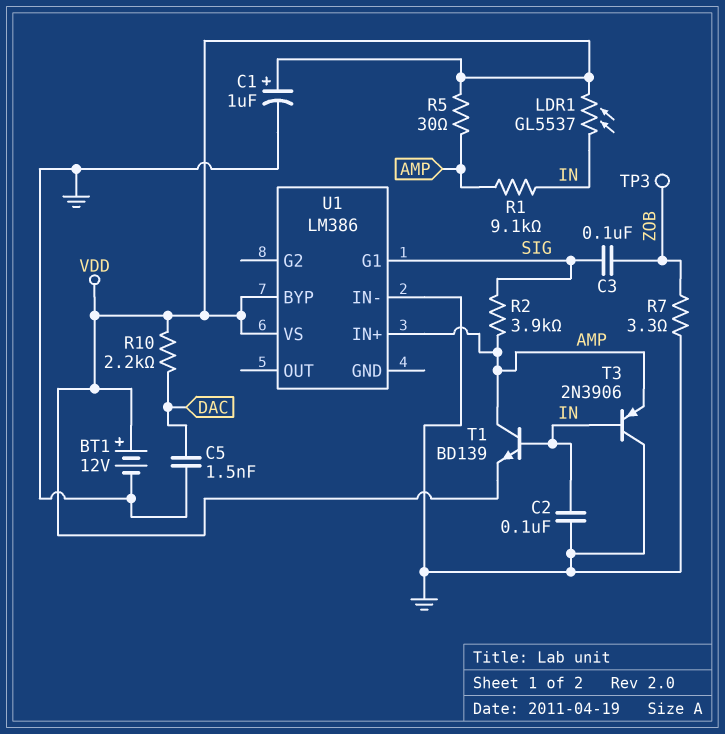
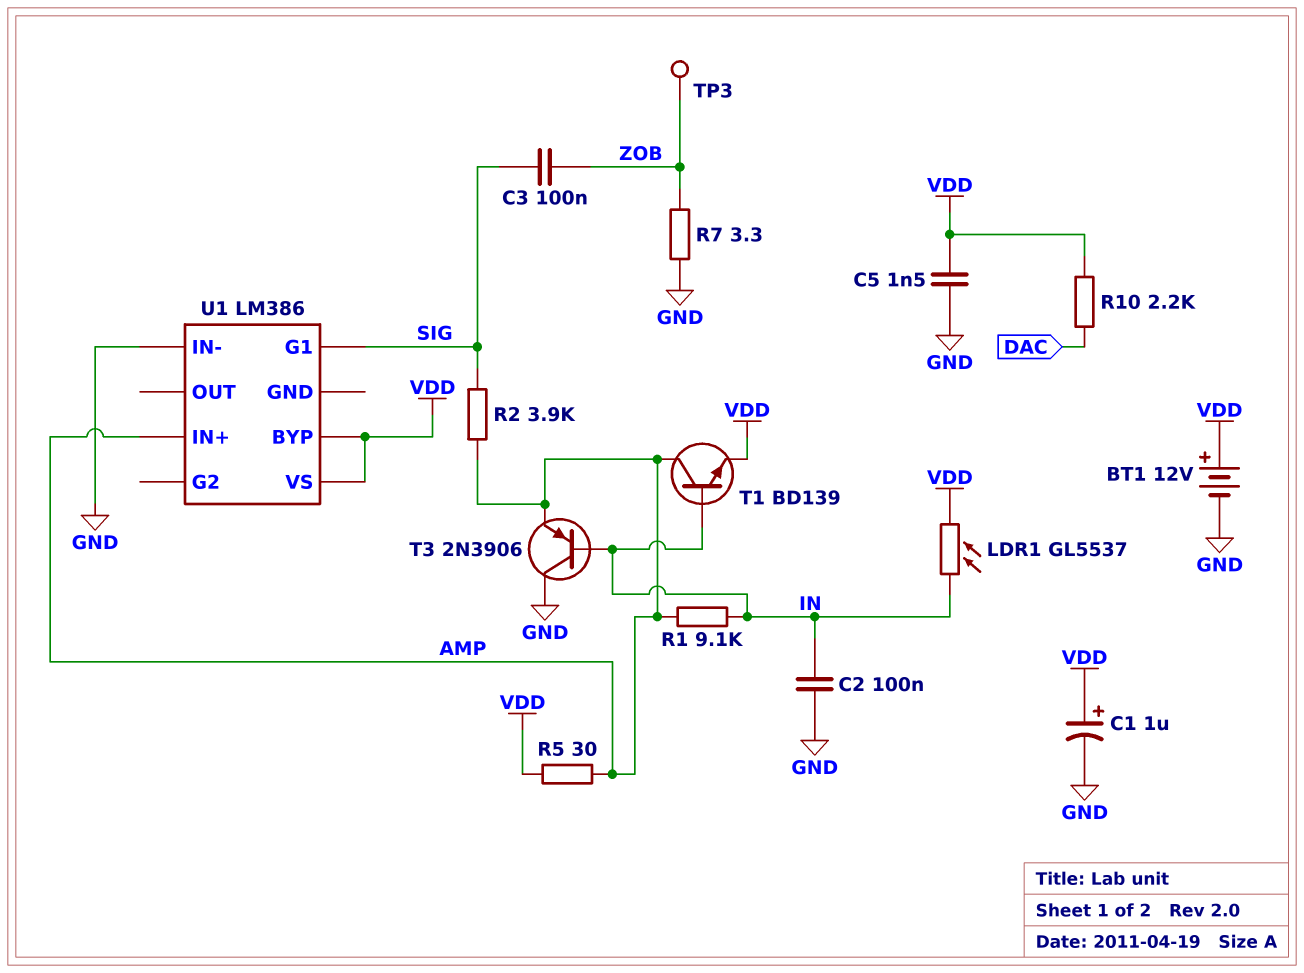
C5: 1.5nF (DAC, GND) -> 1.5nF (GND, VDD)

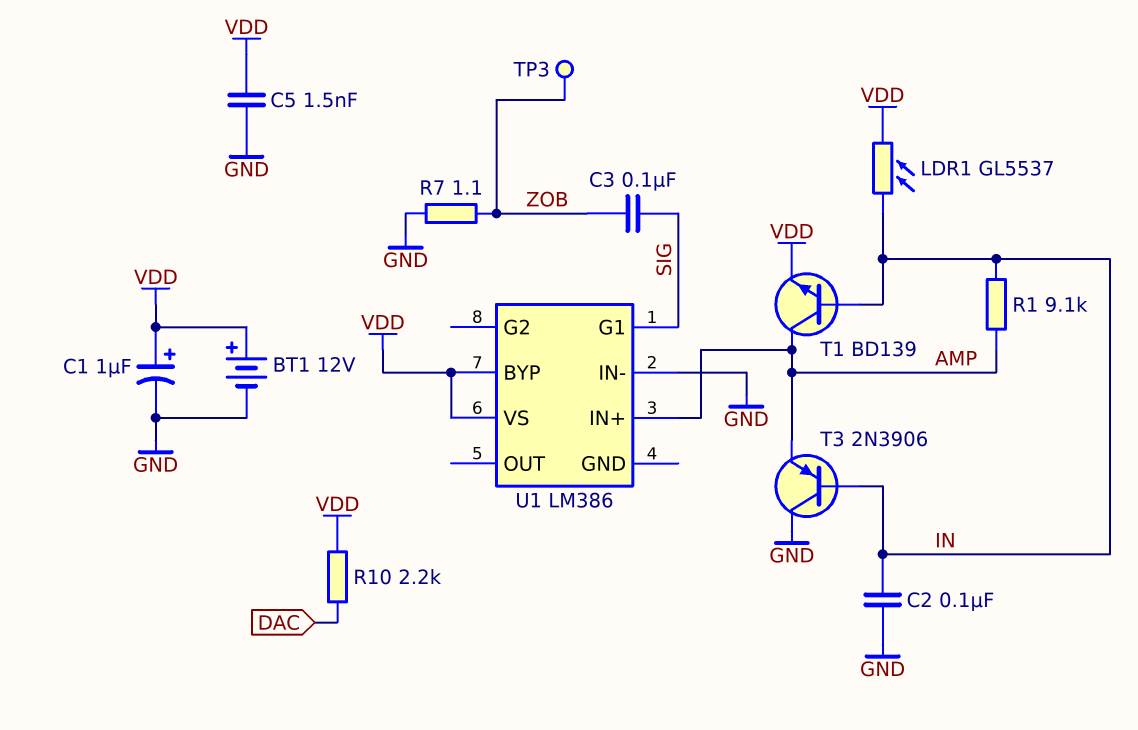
R2: 3.9k (AMP, SIG) -> none
R5: 30 (AMP, VDD) -> none
R7: 3.3 (GND, ZOB) -> 1.1 (GND, ZOB)

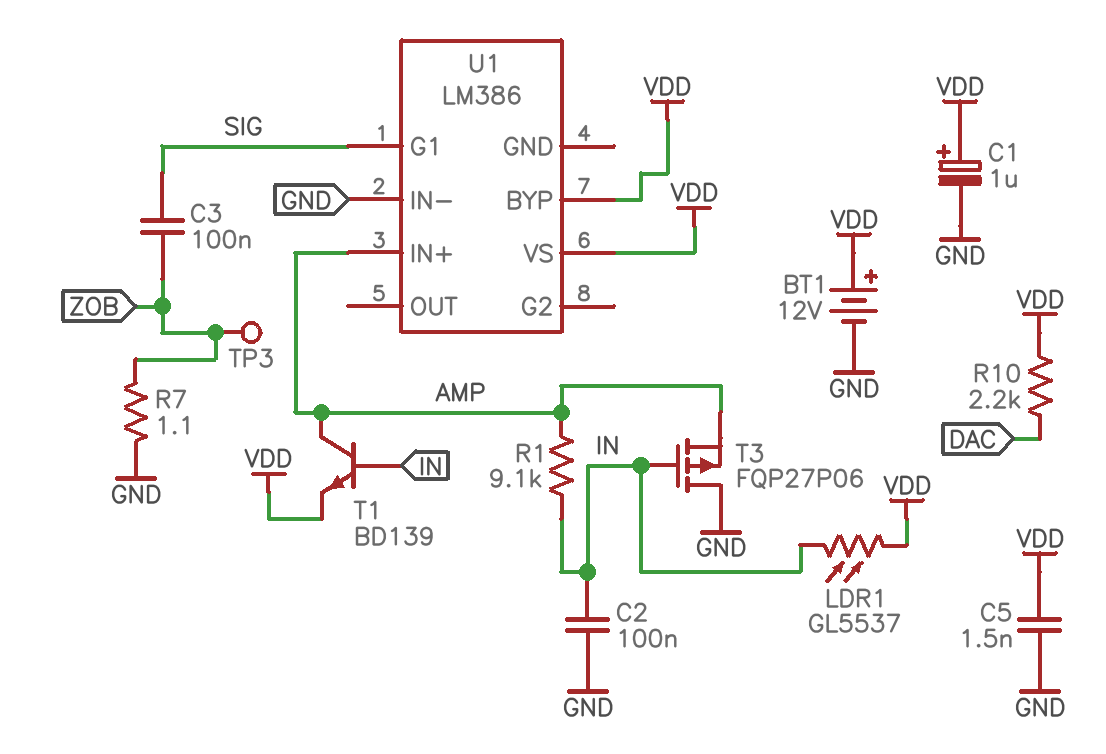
T3: PNP 2N3906 (B IN, C GND, E AMP) -> PMOS FQP27P06 (G IN, D GND, S AMP)

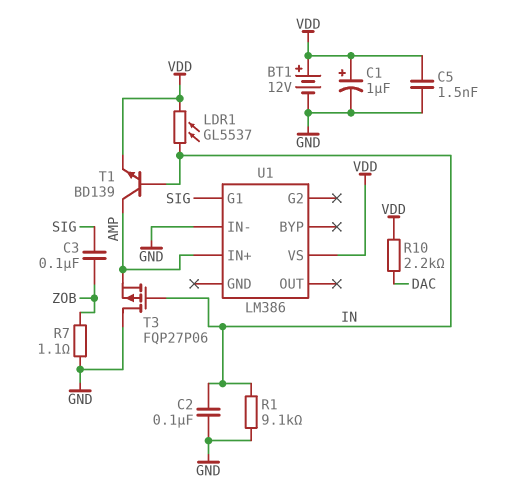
R1: 9.1k (AMP, IN) -> 9.1k (GND, IN)
TP3: test point (ZOB) -> none
U1 pin BYP: VDD -> none

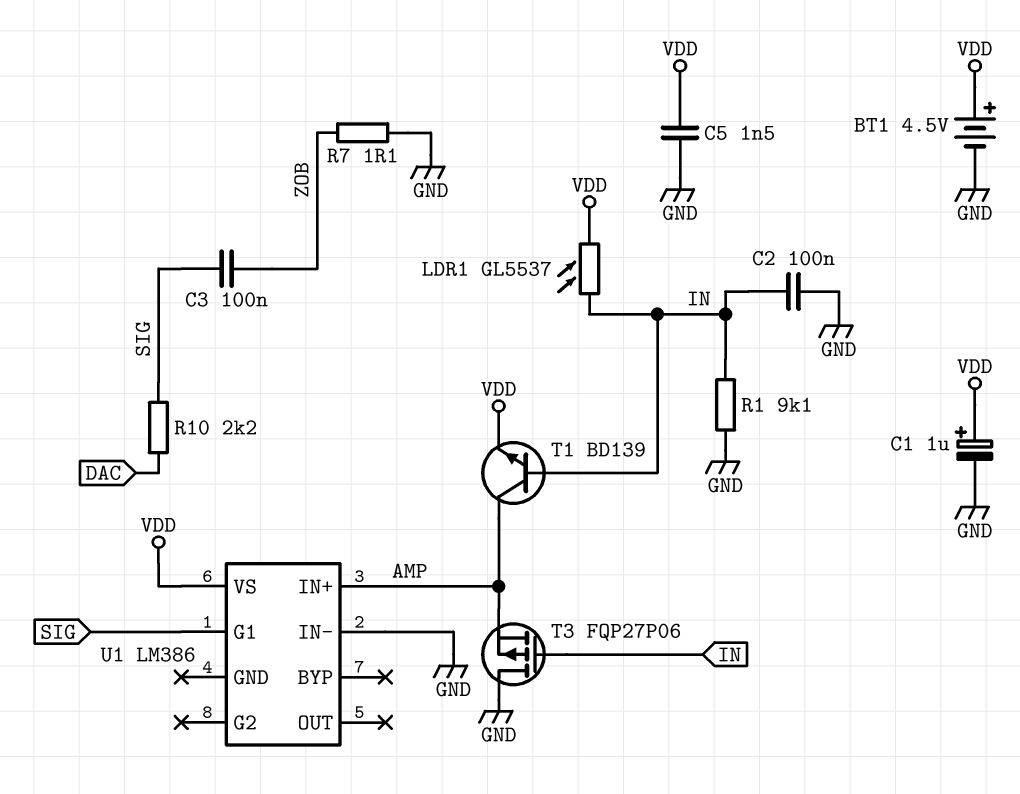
BT1: 12V (plus VDD, minus GND) -> 4.5V (plus VDD, minus GND)
R10: 2.2k (DAC, VDD) -> 2.2k (DAC, SIG)

